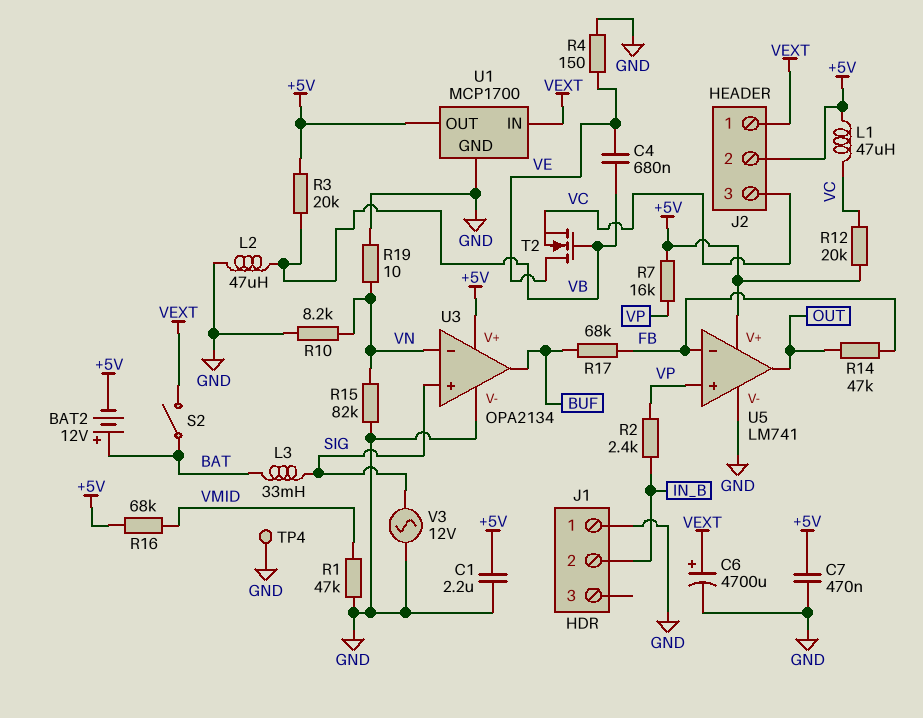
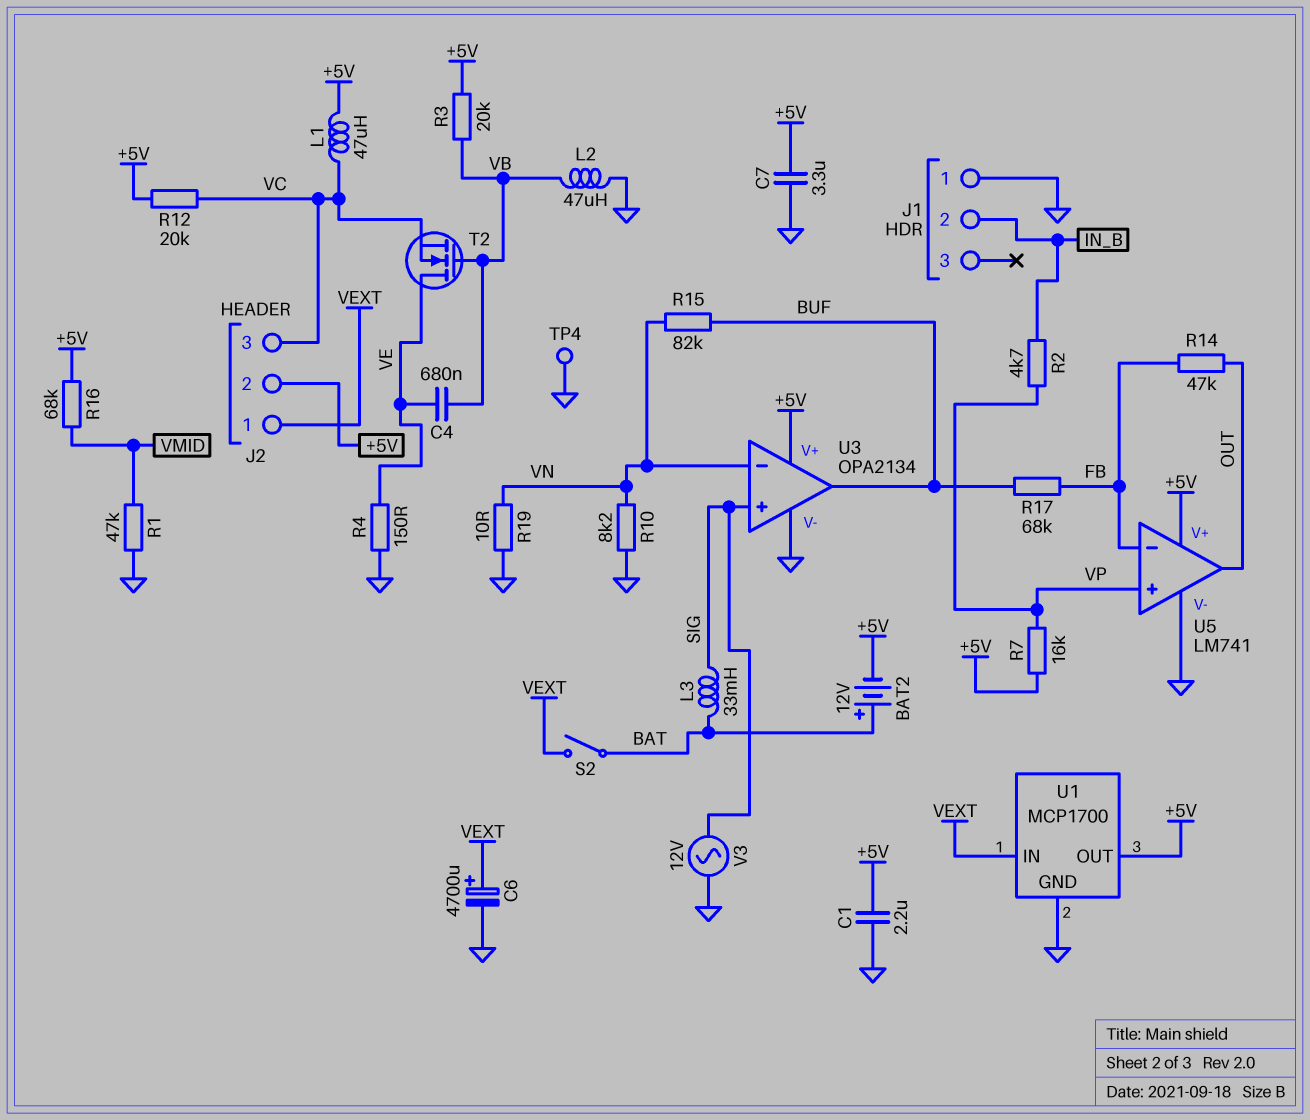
C7: 470nF (+5V, GND) -> 3.3uF (+5V, GND)
R2: 2.4k (IN_B, VP) -> 4.7k (IN_B, VP)
R15: 82k (GND, VN) -> 82k (BUF, VN)

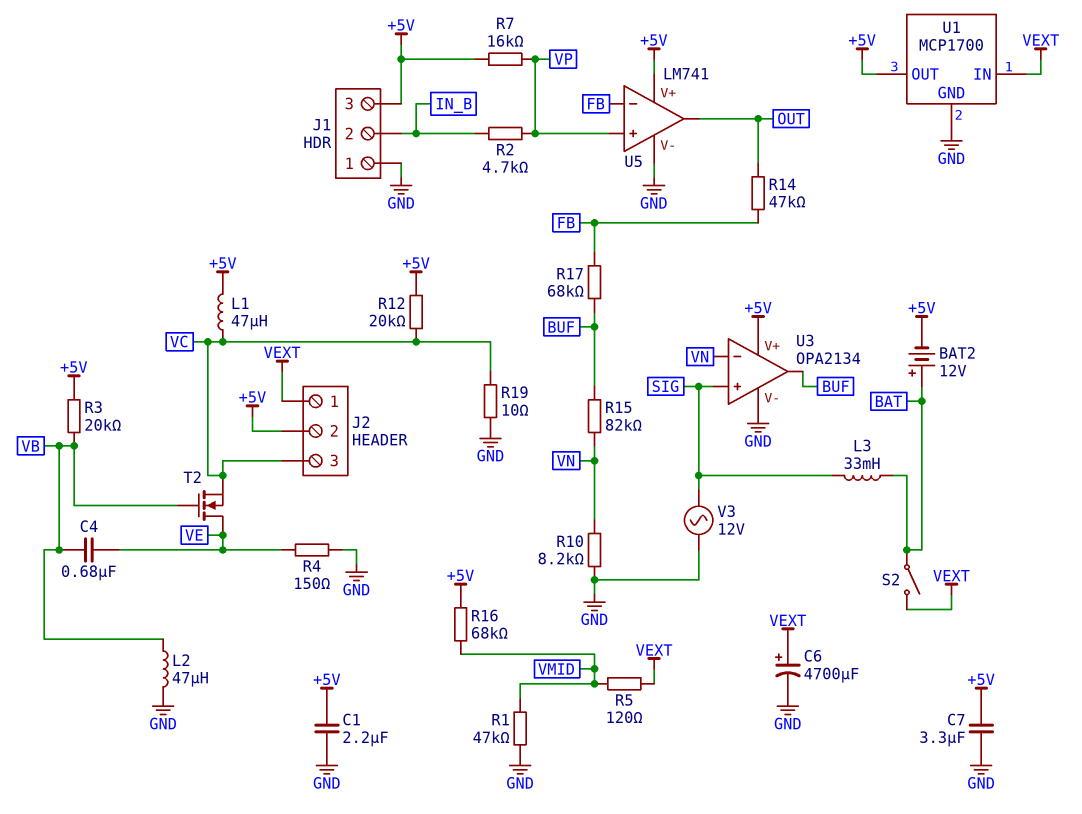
J1 pin 3: none -> +5V
R5: none -> 120 (VEXT, VMID)
R19: 10 (GND, VN) -> 10 (GND, VC)
TP4: test point (GND) -> none

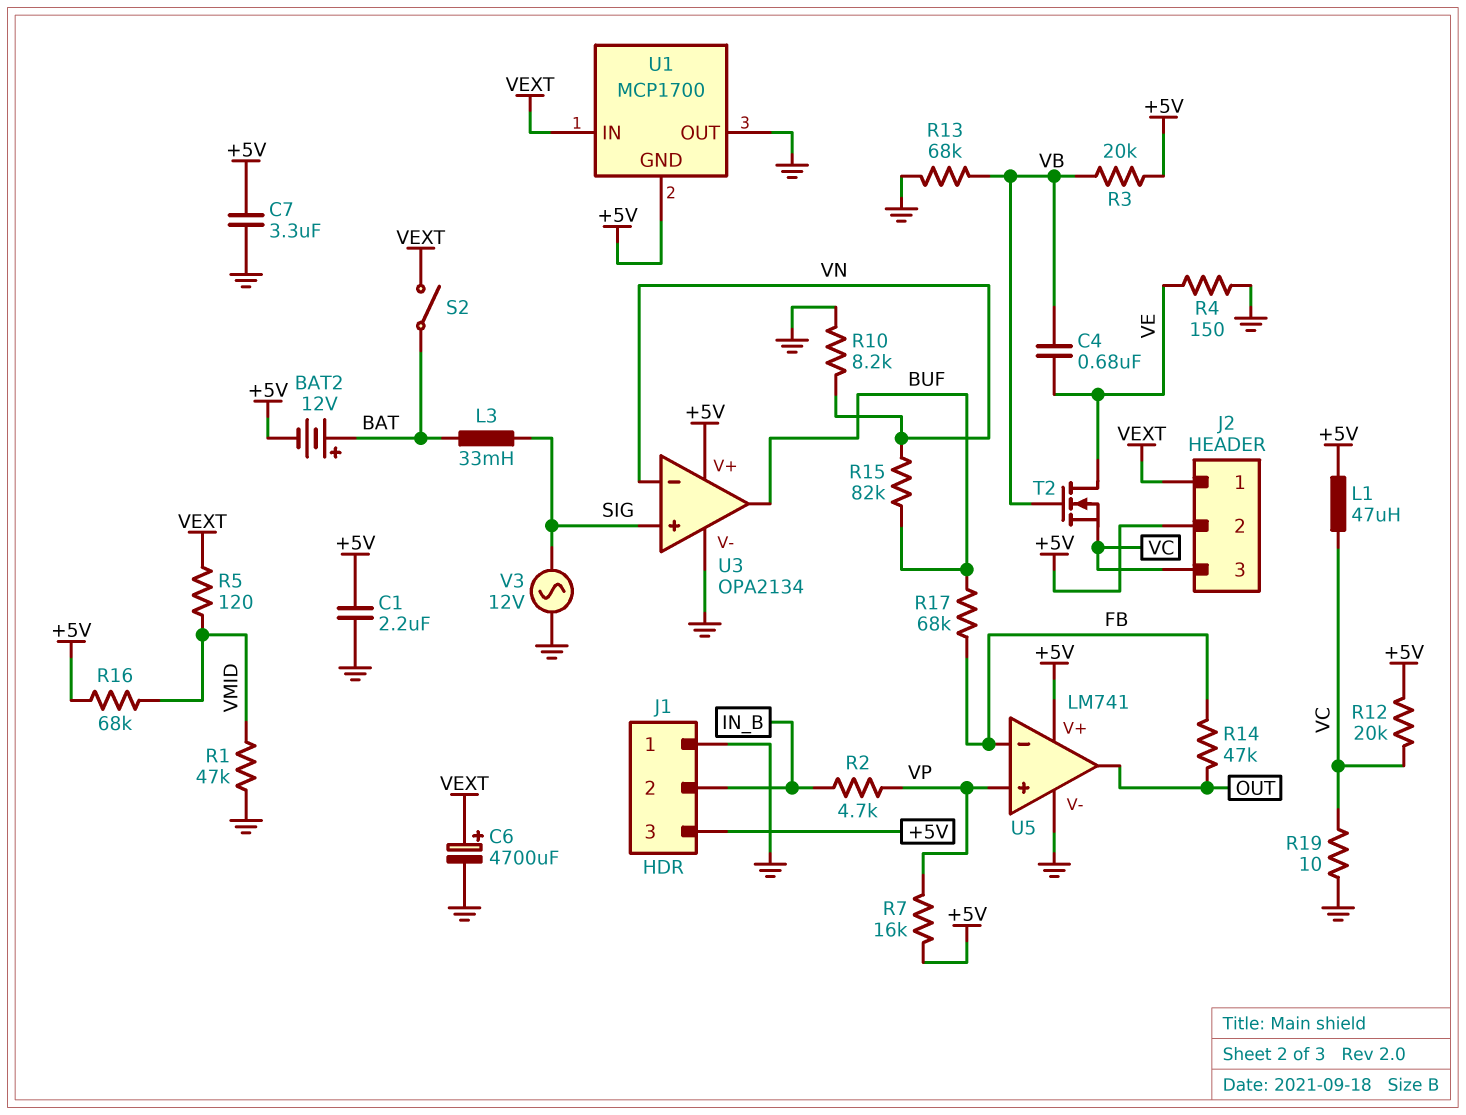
L2: 47uH (GND, VB) -> none
R13: none -> 68k (GND, VB)
U1 pin GND: GND -> +5V
U1 pin OUT: +5V -> GND

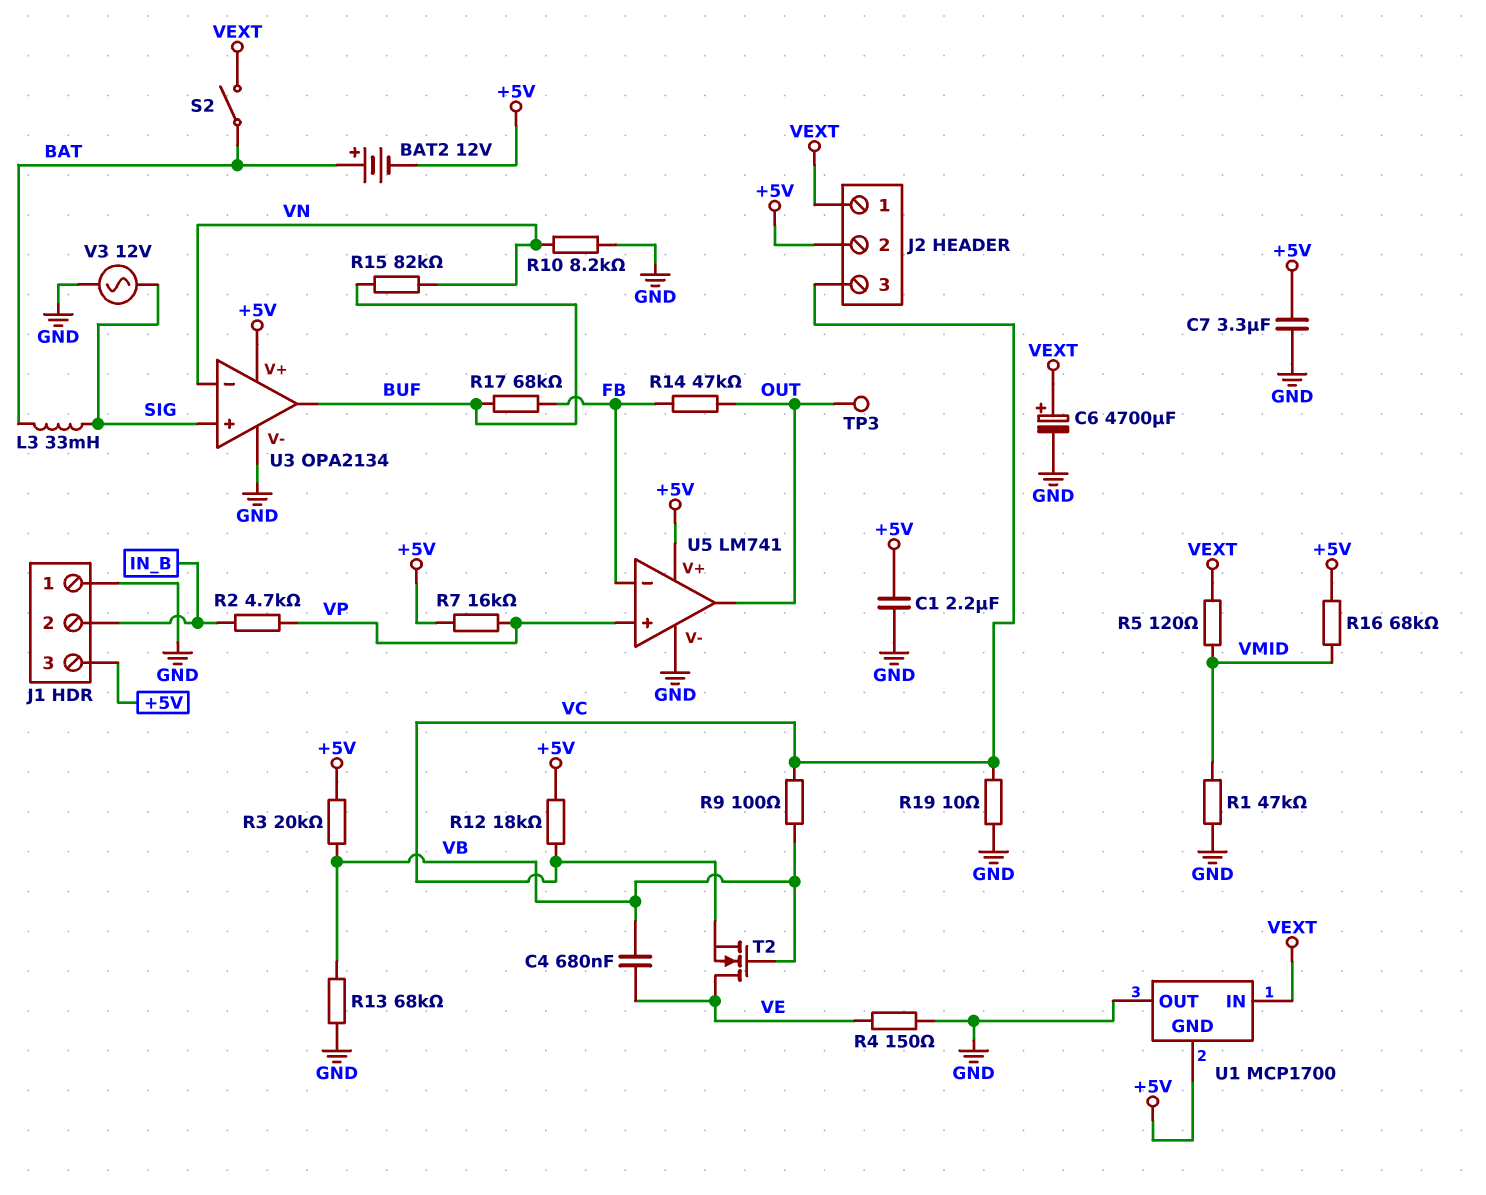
L1: 47uH (+5V, VC) -> none
R9: none -> 100 (VB, VC)
R12: 20k (+5V, VC) -> 18k (+5V, VC)
TP3: none -> test point (OUT)

